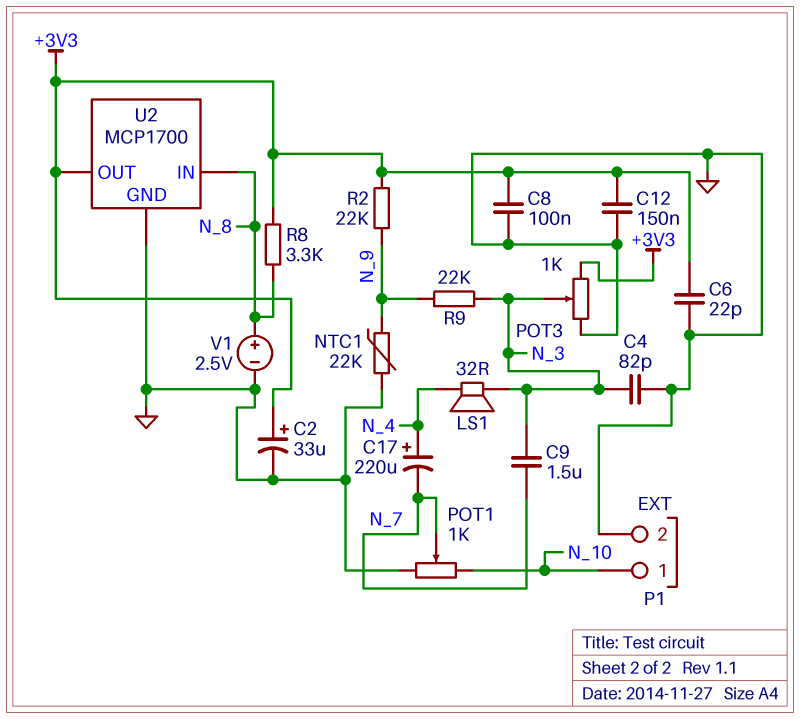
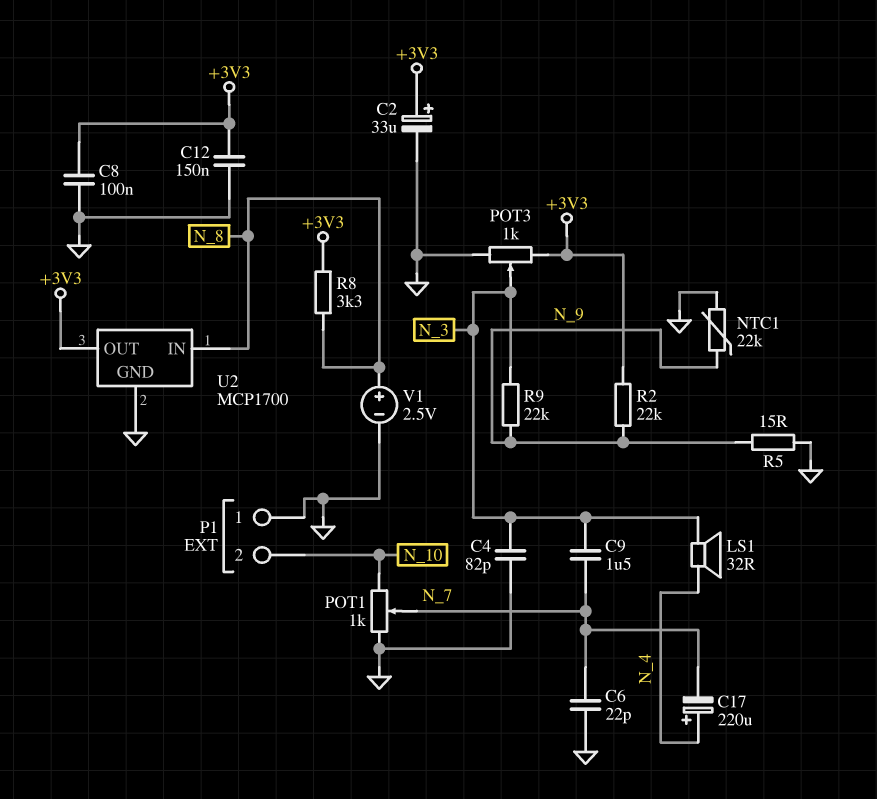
C6: 22pF (+3V3, GND) -> 22pF (GND, N_7)
P1 pin 1: N_10 -> GND
P1 pin 2: GND -> N_10
R5: none -> 15 (GND, N_9)

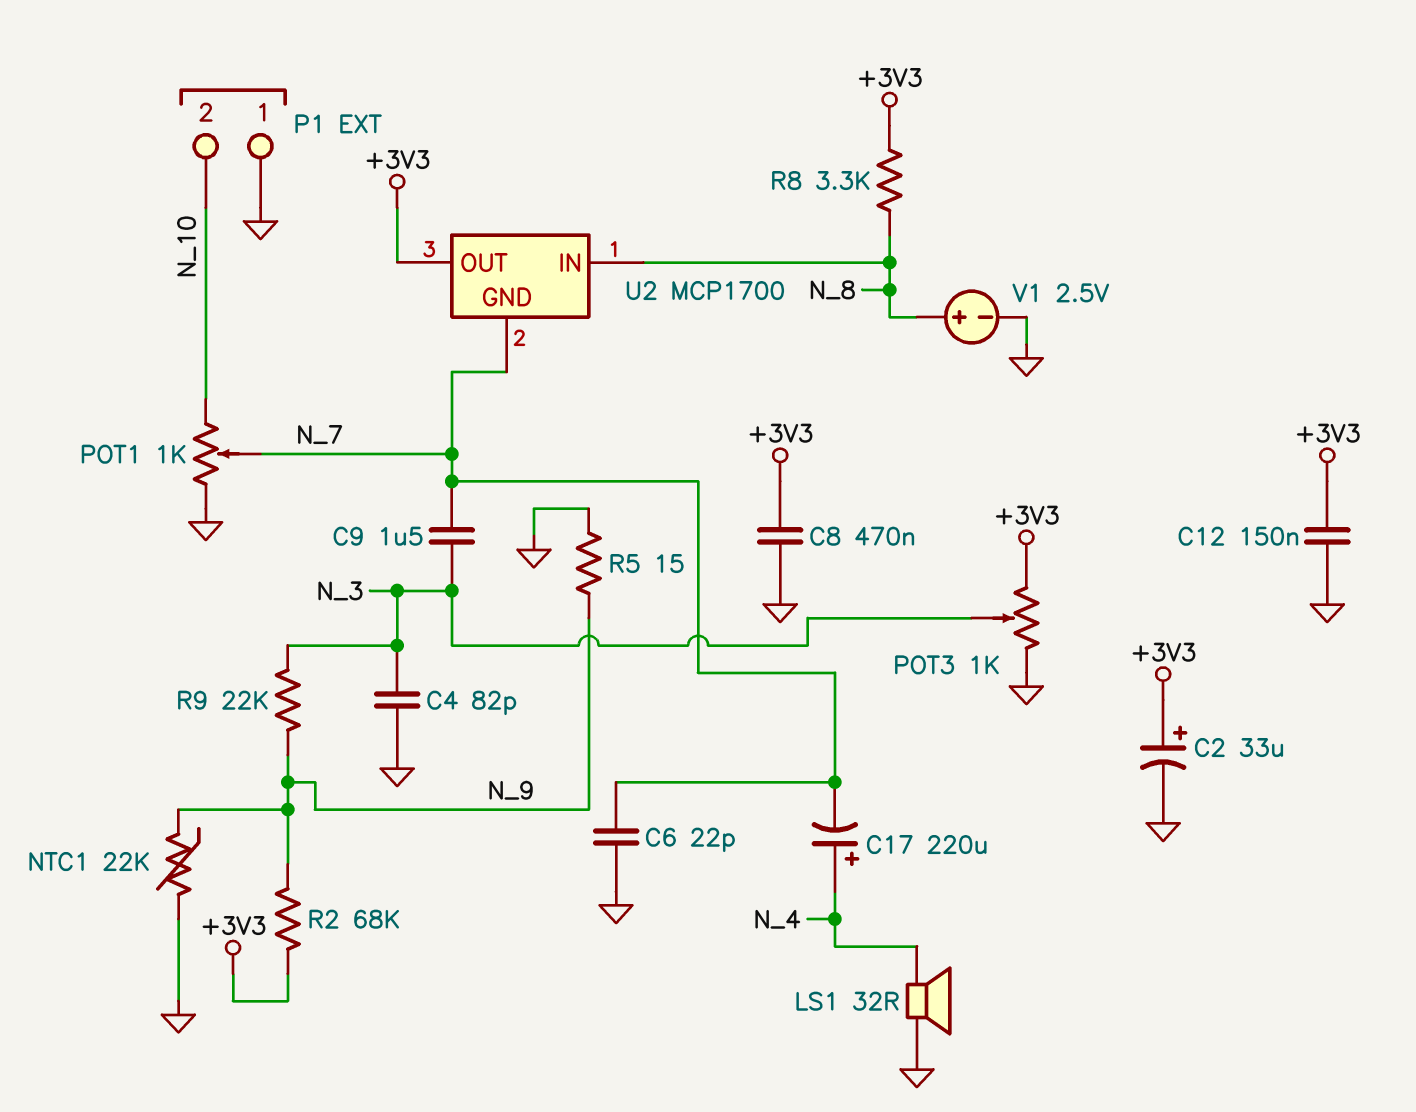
C8: 100nF (+3V3, GND) -> 470nF (+3V3, GND)
LS1: speaker 32R (N_3, N_4) -> speaker 32R (GND, N_4)
R2: 22k (+3V3, N_9) -> 68k (+3V3, N_9)
U2 pin GND: GND -> N_7

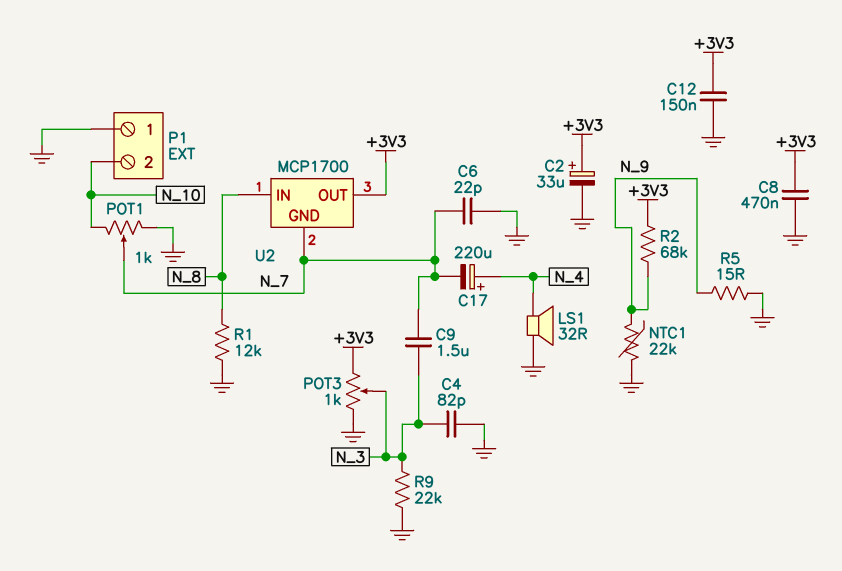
R1: none -> 12k (GND, N_8)
R8: 3.3k (+3V3, N_8) -> none
R9: 22k (N_3, N_9) -> 22k (GND, N_3)
V1: 2.5V (plus N_8, minus GND) -> none

